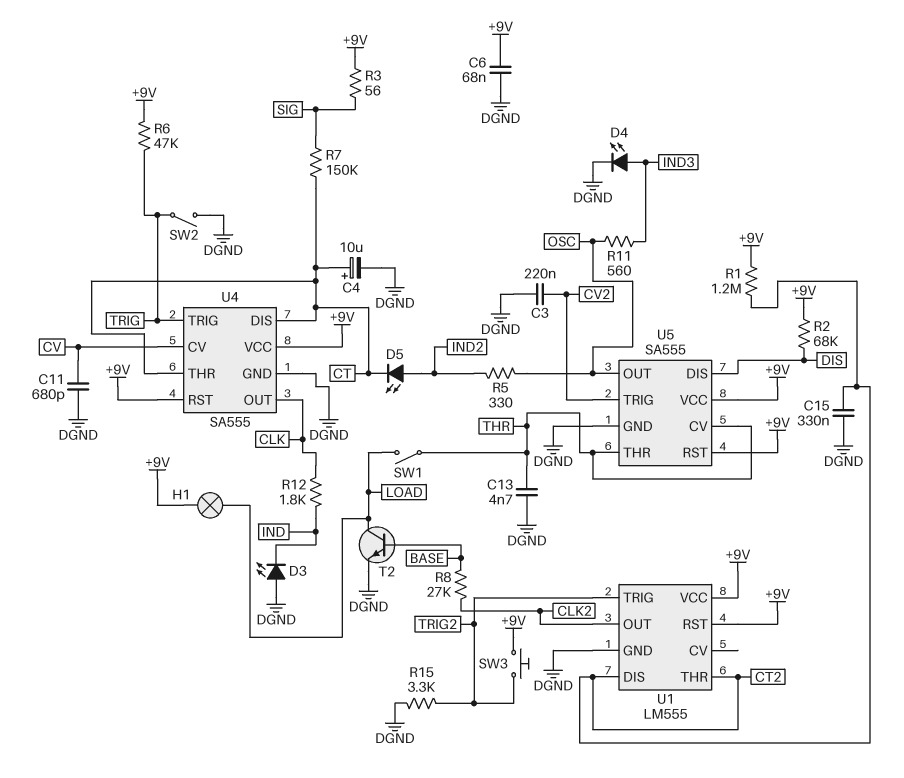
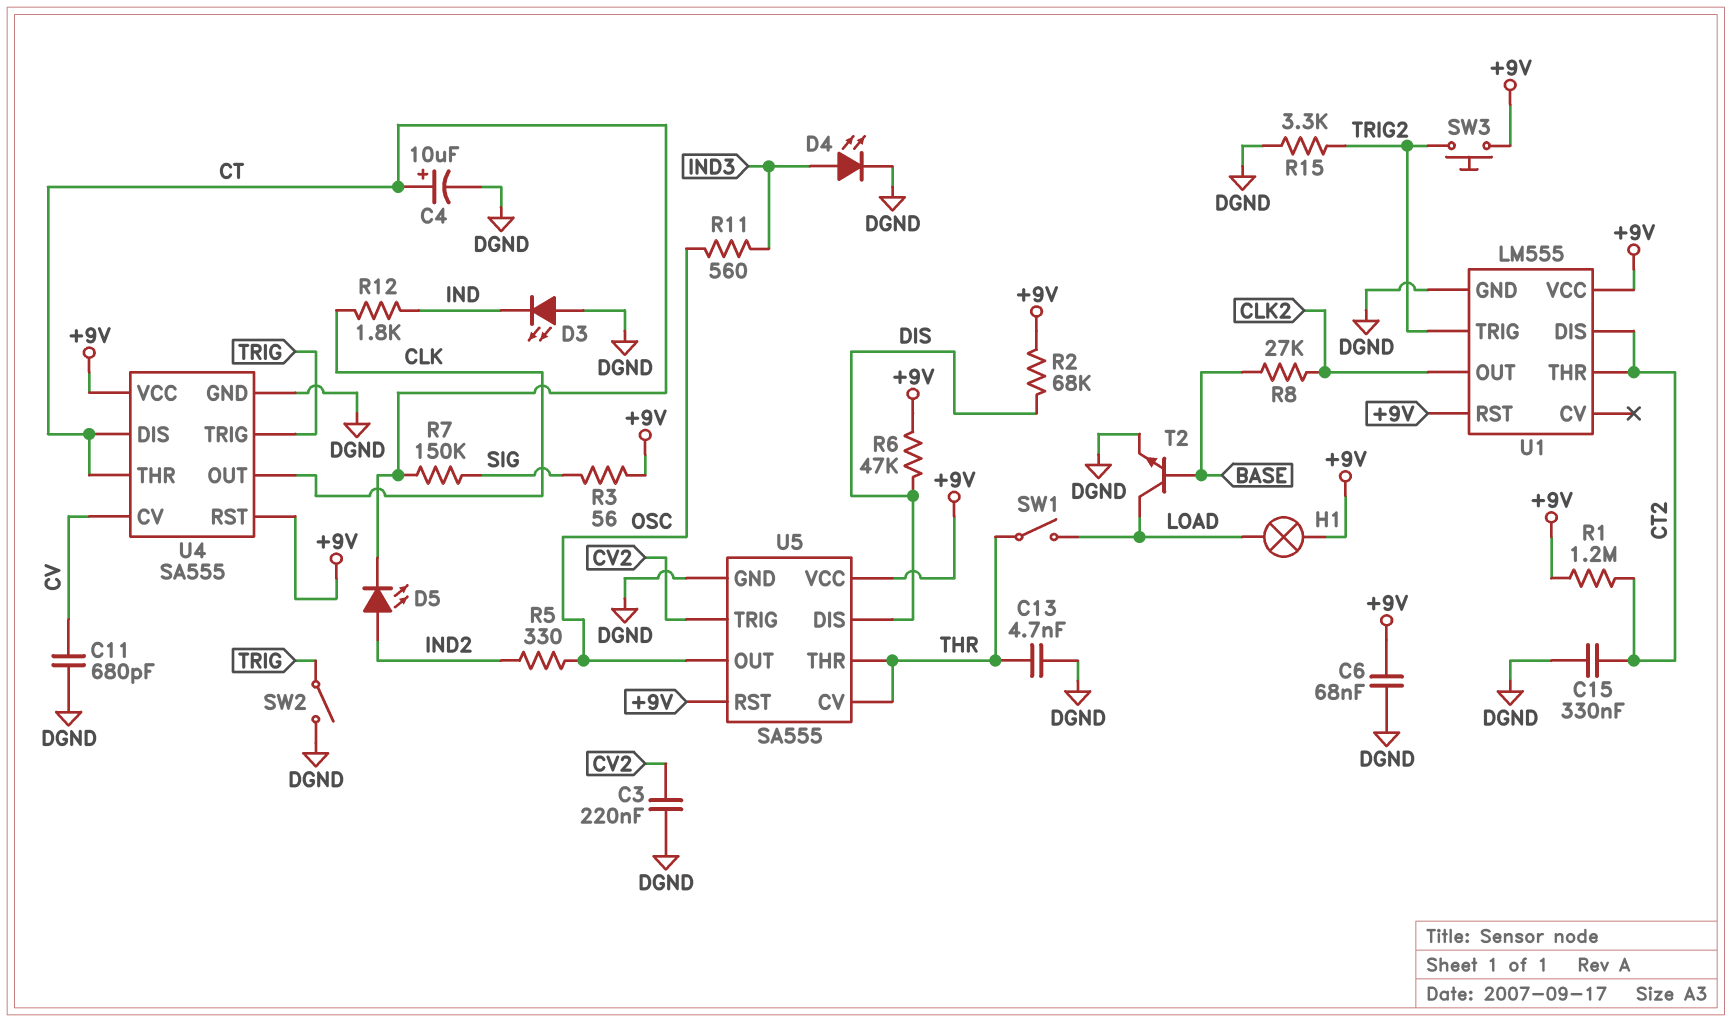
R6: 47k (+9V, TRIG) -> 47k (+9V, DIS)

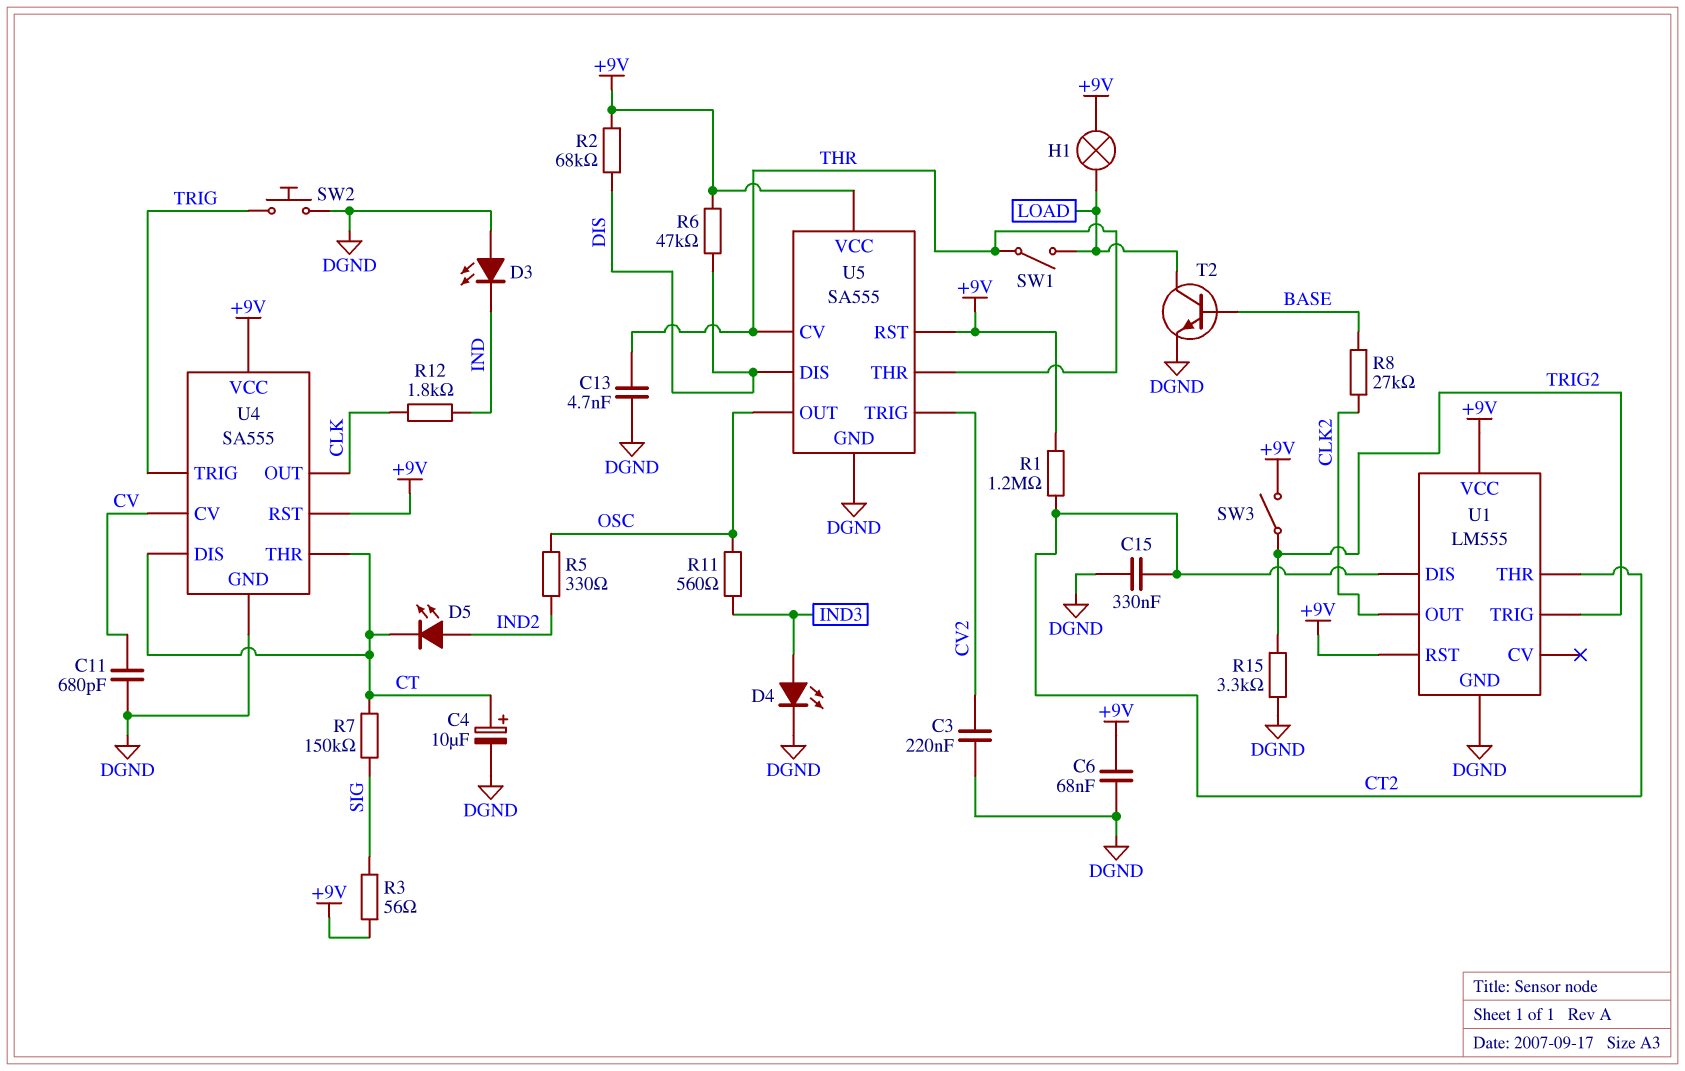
SW2: switch (DGND, TRIG) -> button (DGND, TRIG)
SW3: button (+9V, TRIG2) -> switch (+9V, TRIG2)

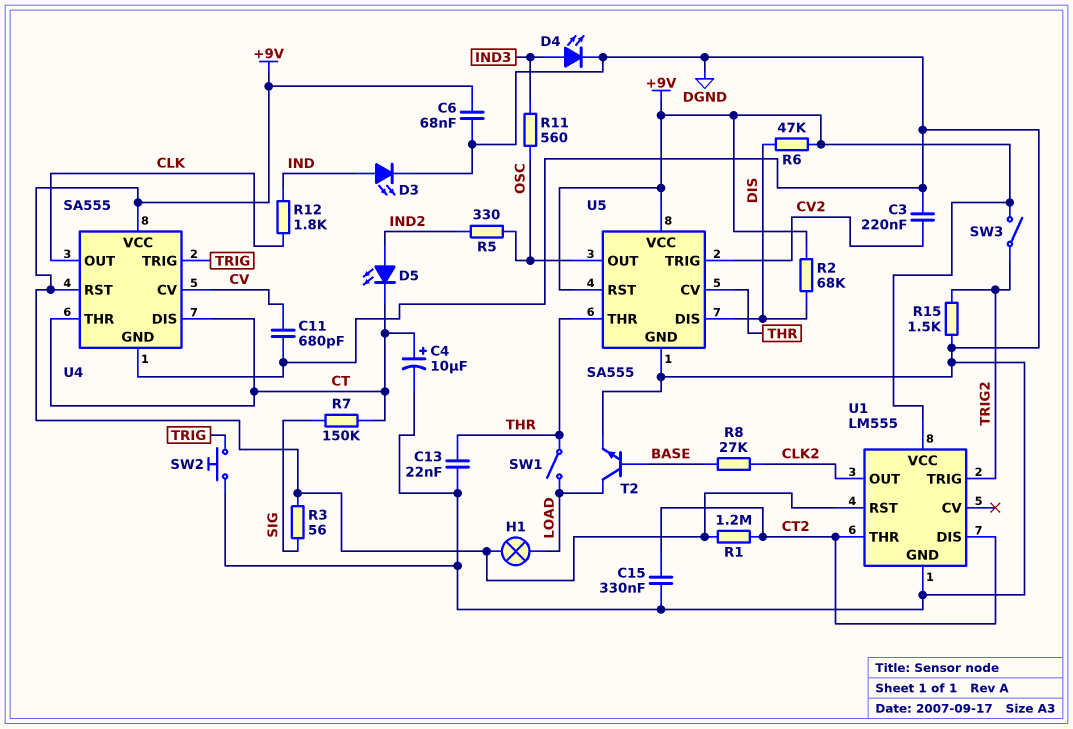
C13: 4.7nF (DGND, THR) -> 22nF (DGND, THR)
D3: LED (A DGND, K IND) -> LED (A IND, K DGND)
R15: 3.3k (DGND, TRIG2) -> 1.5k (DGND, TRIG2)

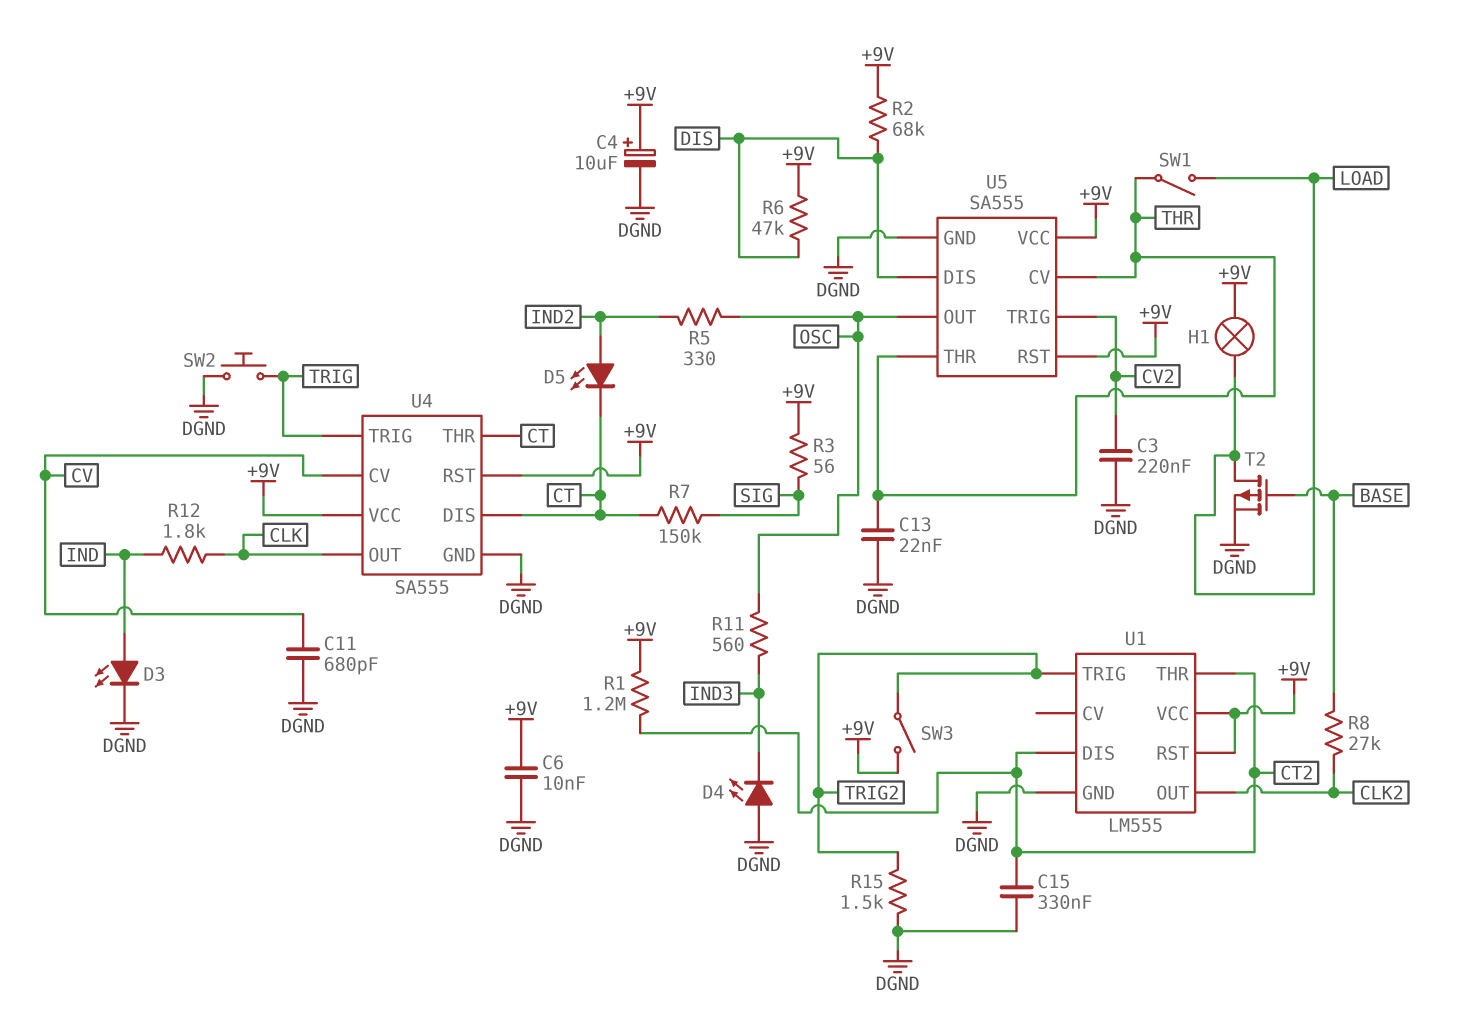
C4: 10uF (plus CT, minus DGND) -> 10uF (plus +9V, minus DGND)
C6: 68nF (+9V, DGND) -> 10nF (+9V, DGND)
D4: LED (A IND3, K DGND) -> LED (A DGND, K IND3)
T2: NPN (B BASE, C LOAD, E DGND) -> PMOS (G BASE, D LOAD, S DGND)

